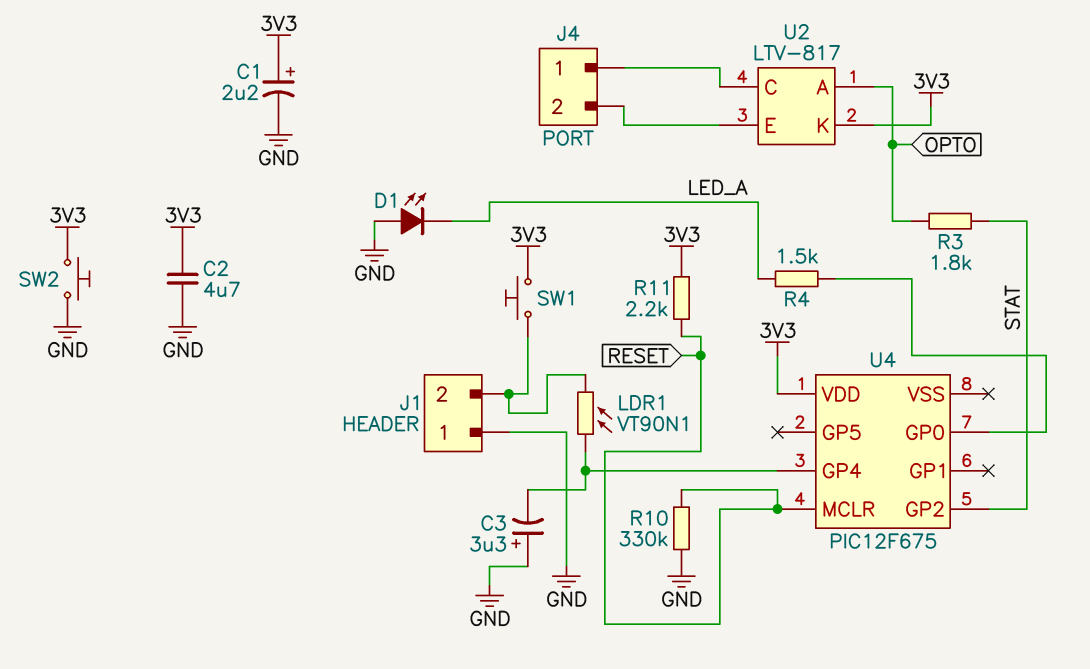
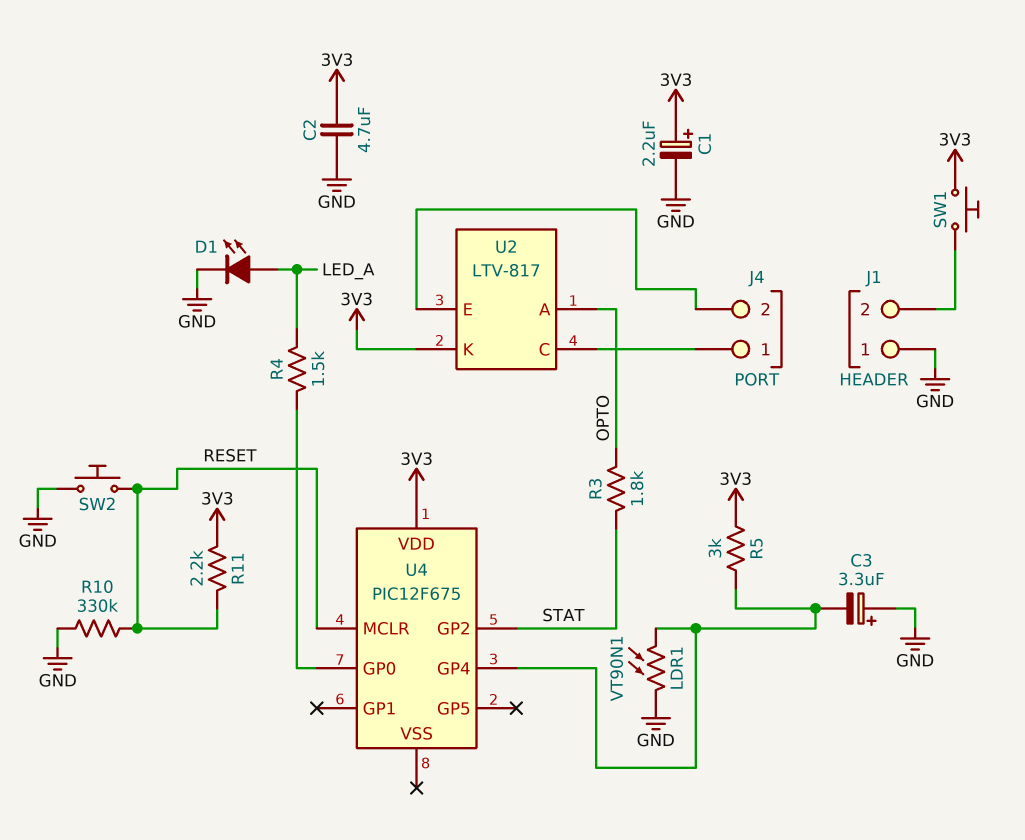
D1: LED (A GND, K LED_A) -> LED (A LED_A, K GND)
LDR1: VT90N1 (J1/2, U4/GP4) -> VT90N1 (GND, U4/GP4)
R5: none -> 3k (3V3, U4/GP4)
SW2: button (3V3, GND) -> button (GND, RESET)

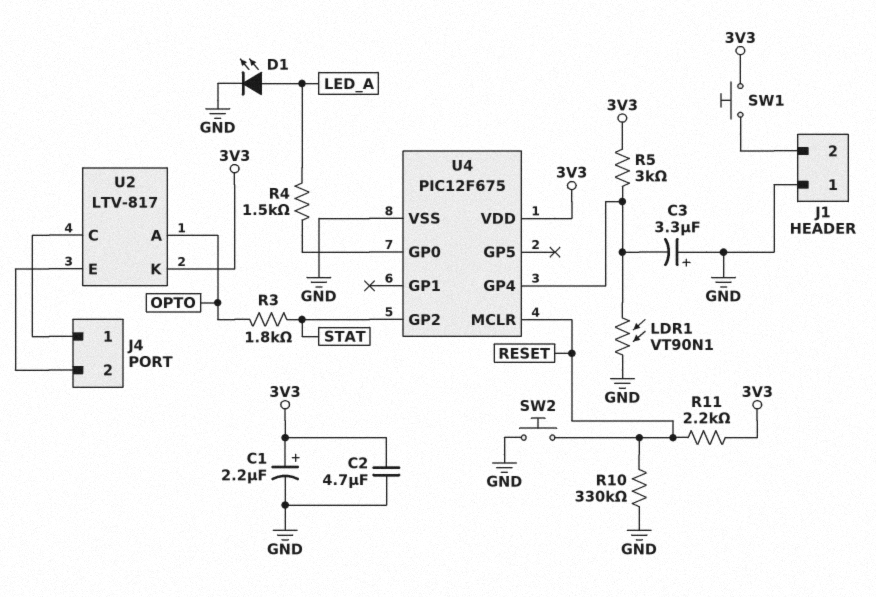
U4 pin VSS: none -> GND

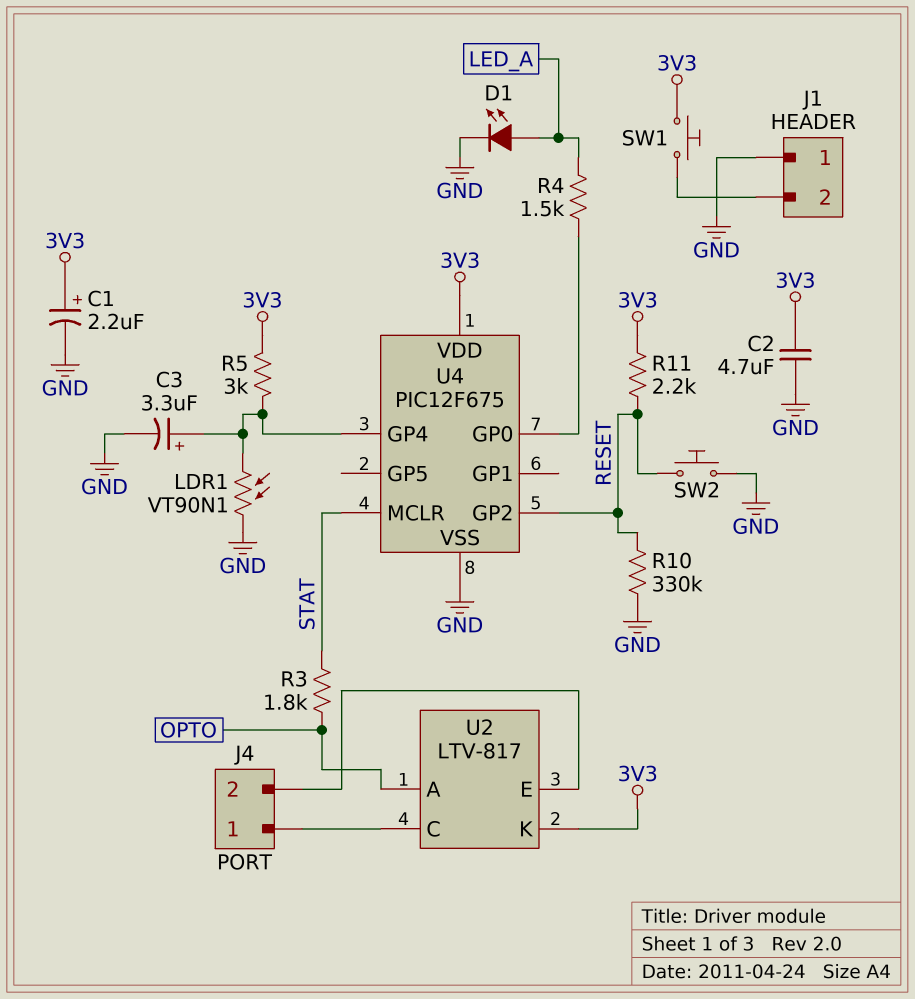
C3: 3.3uF (plus GND, minus U4/GP4) -> 3.3uF (plus U4/GP4, minus GND)
U4 pin GP2: STAT -> RESET
U4 pin MCLR: RESET -> STAT

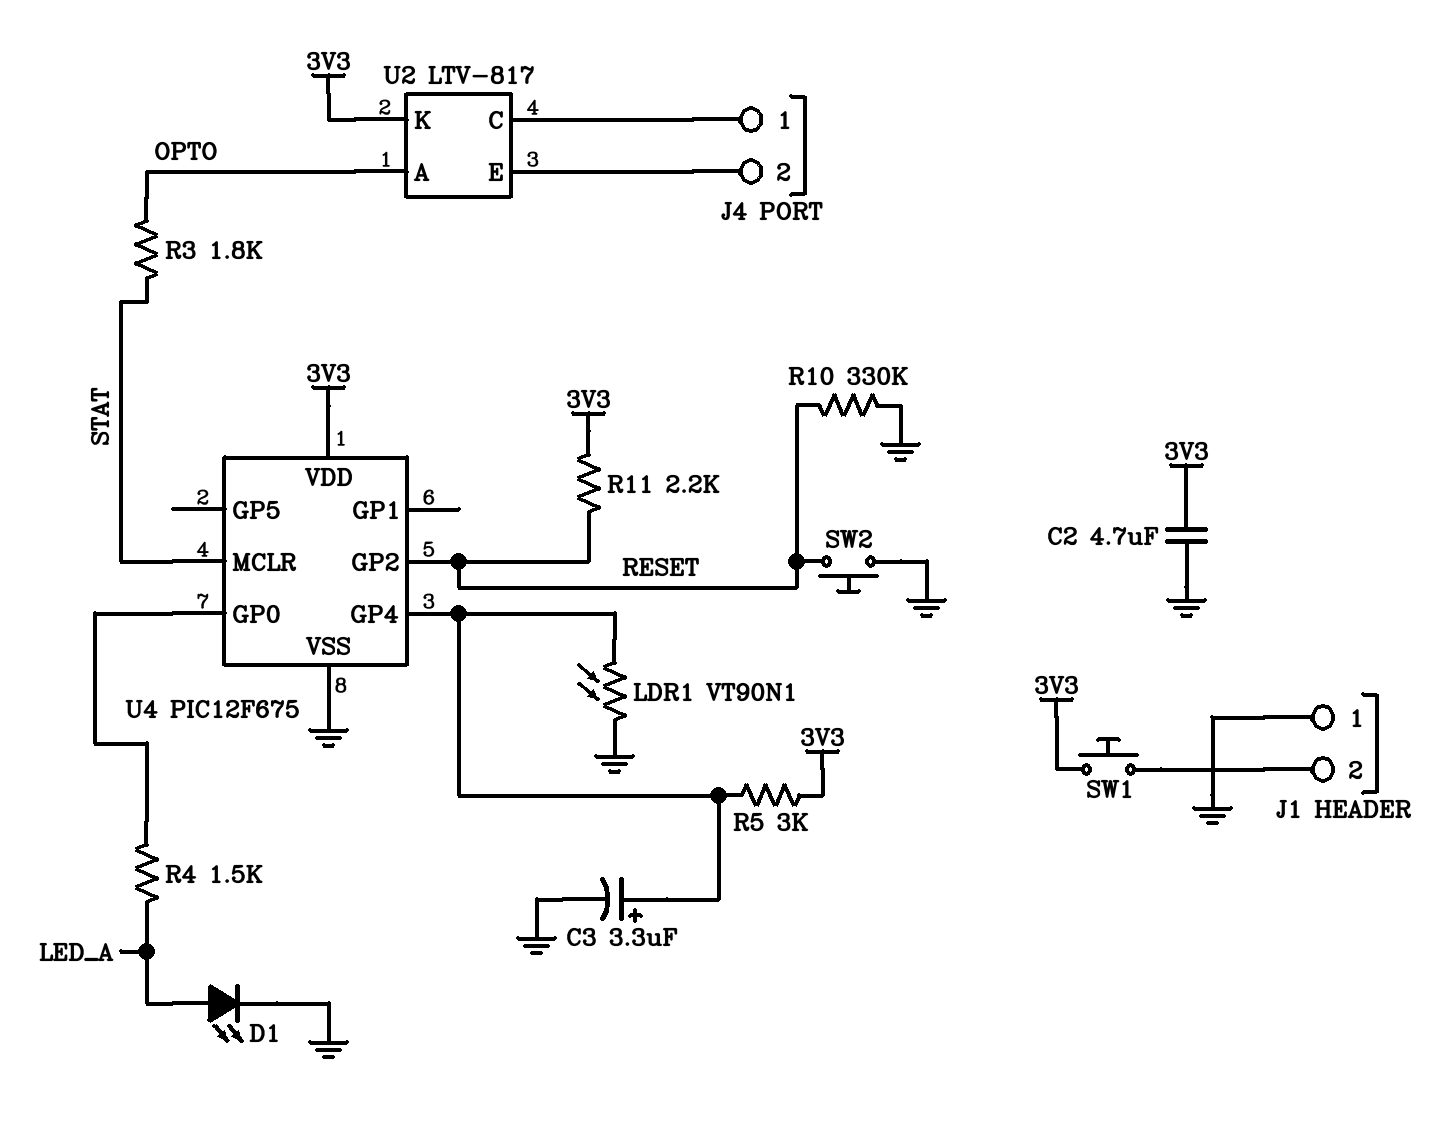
C1: 2.2uF (plus 3V3, minus GND) -> none

